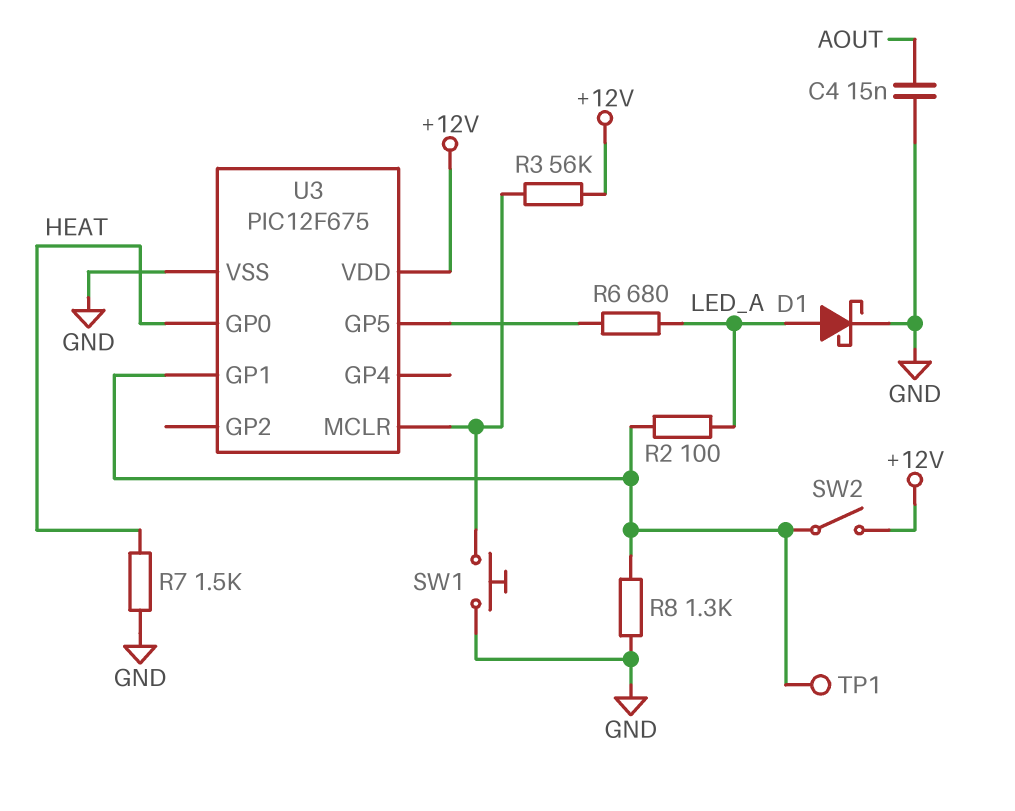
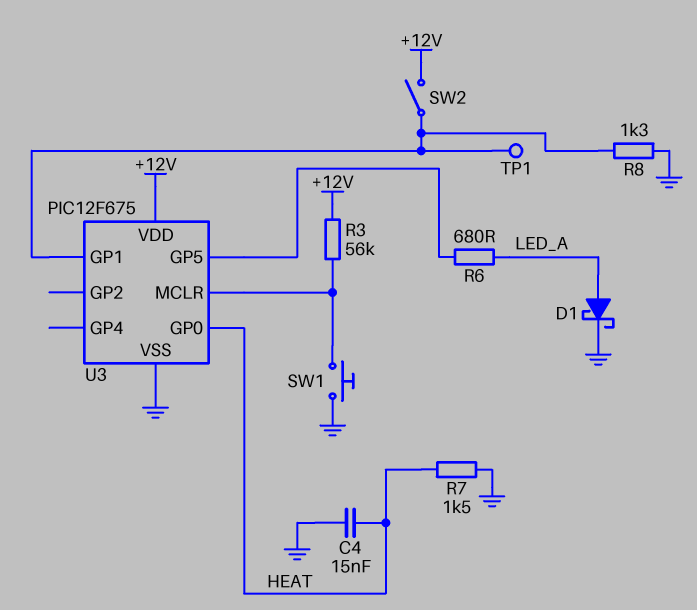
C4: 15nF (AOUT, GND) -> 15nF (GND, HEAT)
R2: 100 (LED_A, U3/GP1) -> none

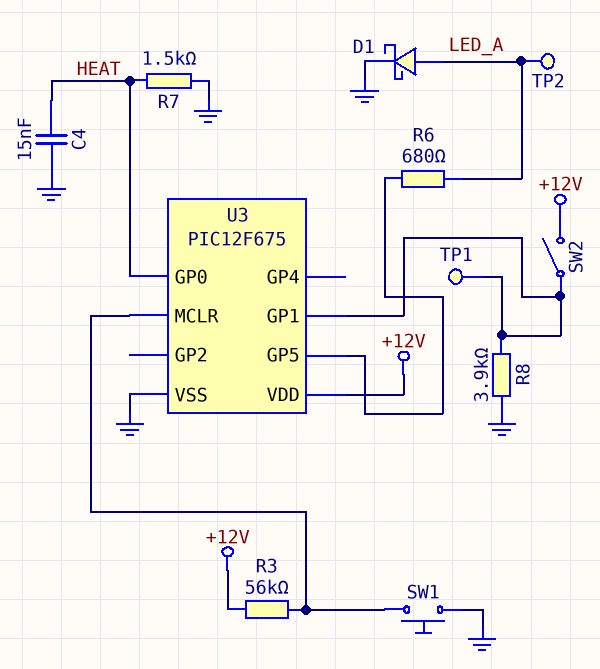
R8: 1.3k (GND, U3/GP1) -> 3.9k (GND, U3/GP1)
TP2: none -> test point (LED_A)

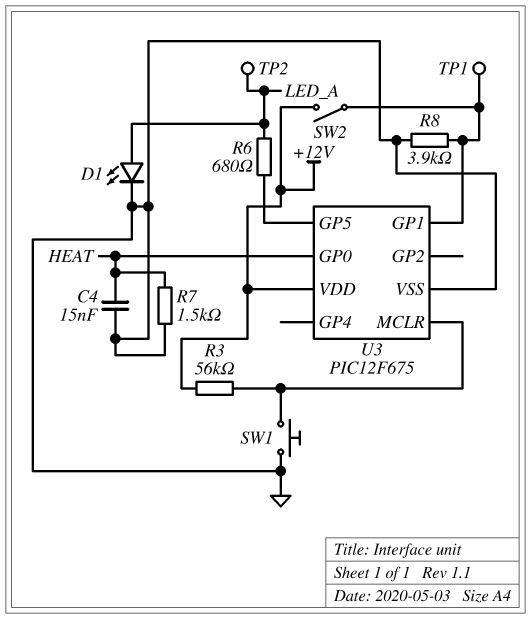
D1: schottky (A LED_A, K GND) -> LED (A LED_A, K GND)

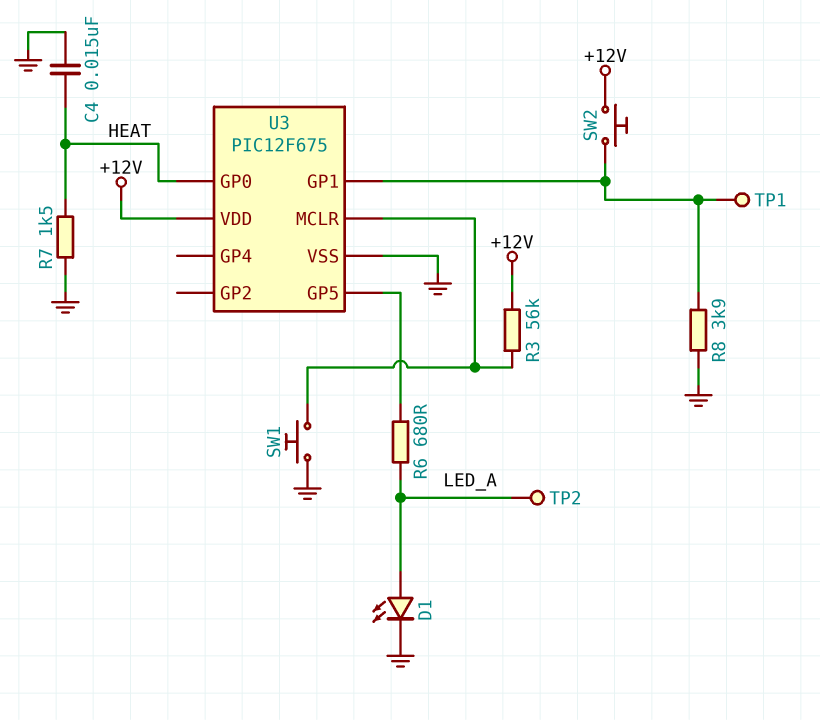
SW2: switch (+12V, U3/GP1) -> button (+12V, U3/GP1)

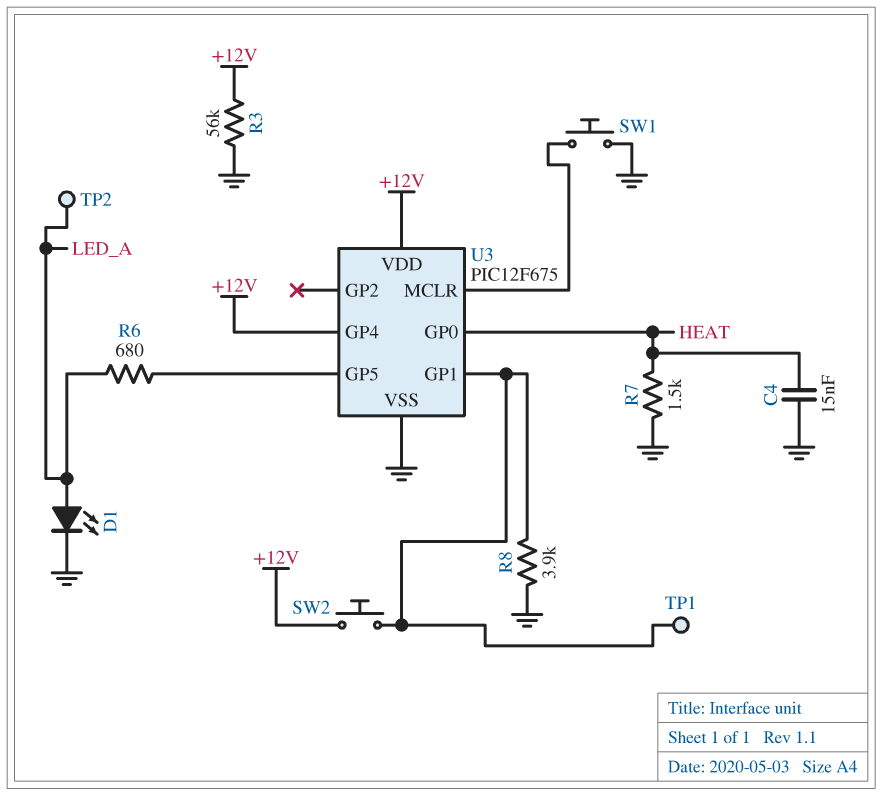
R3: 56k (+12V, U3/MCLR) -> 56k (+12V, GND)
U3 pin GP4: none -> +12V

